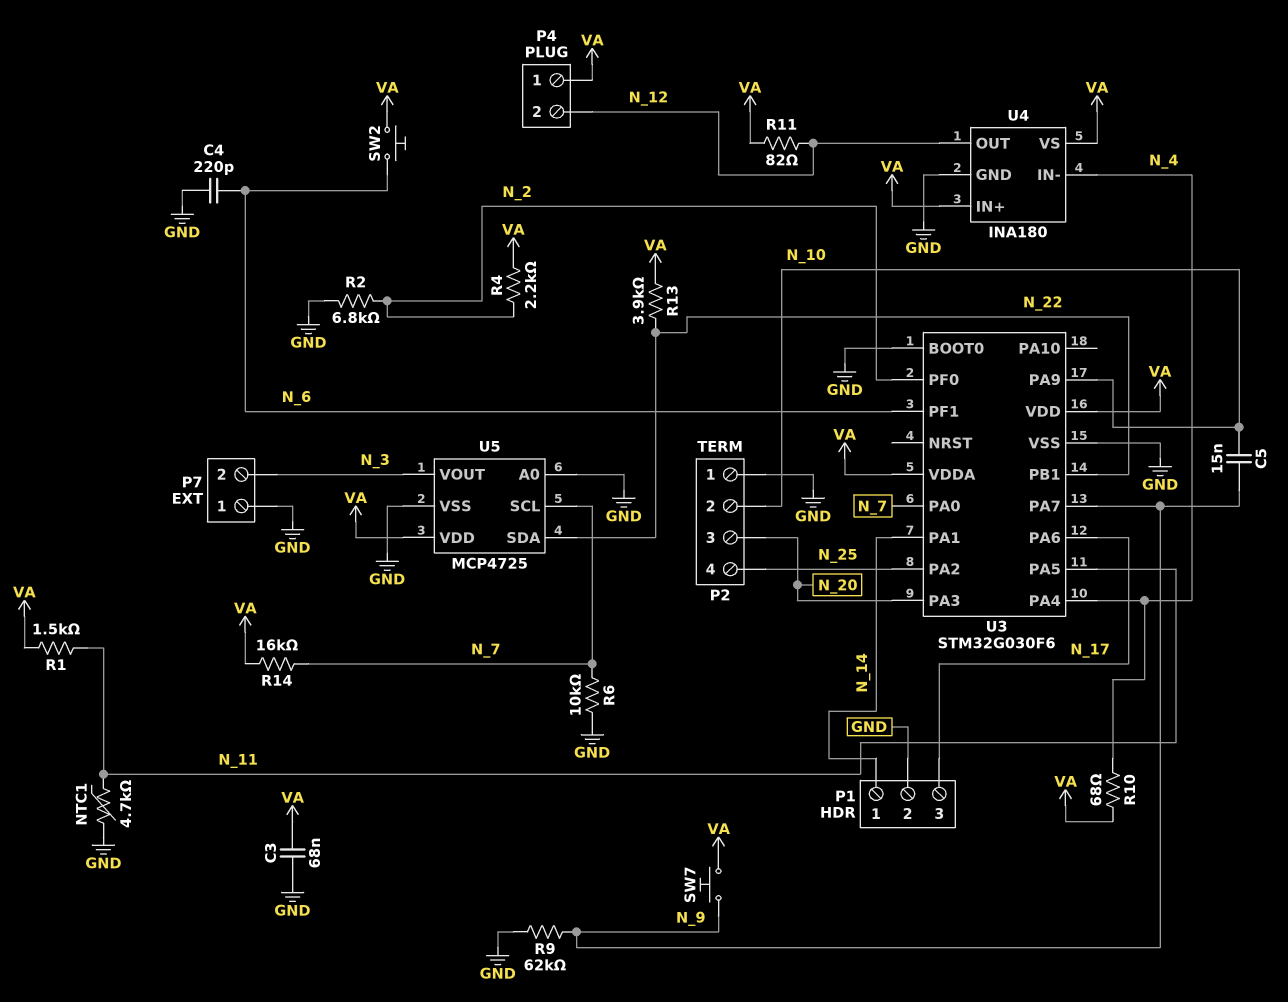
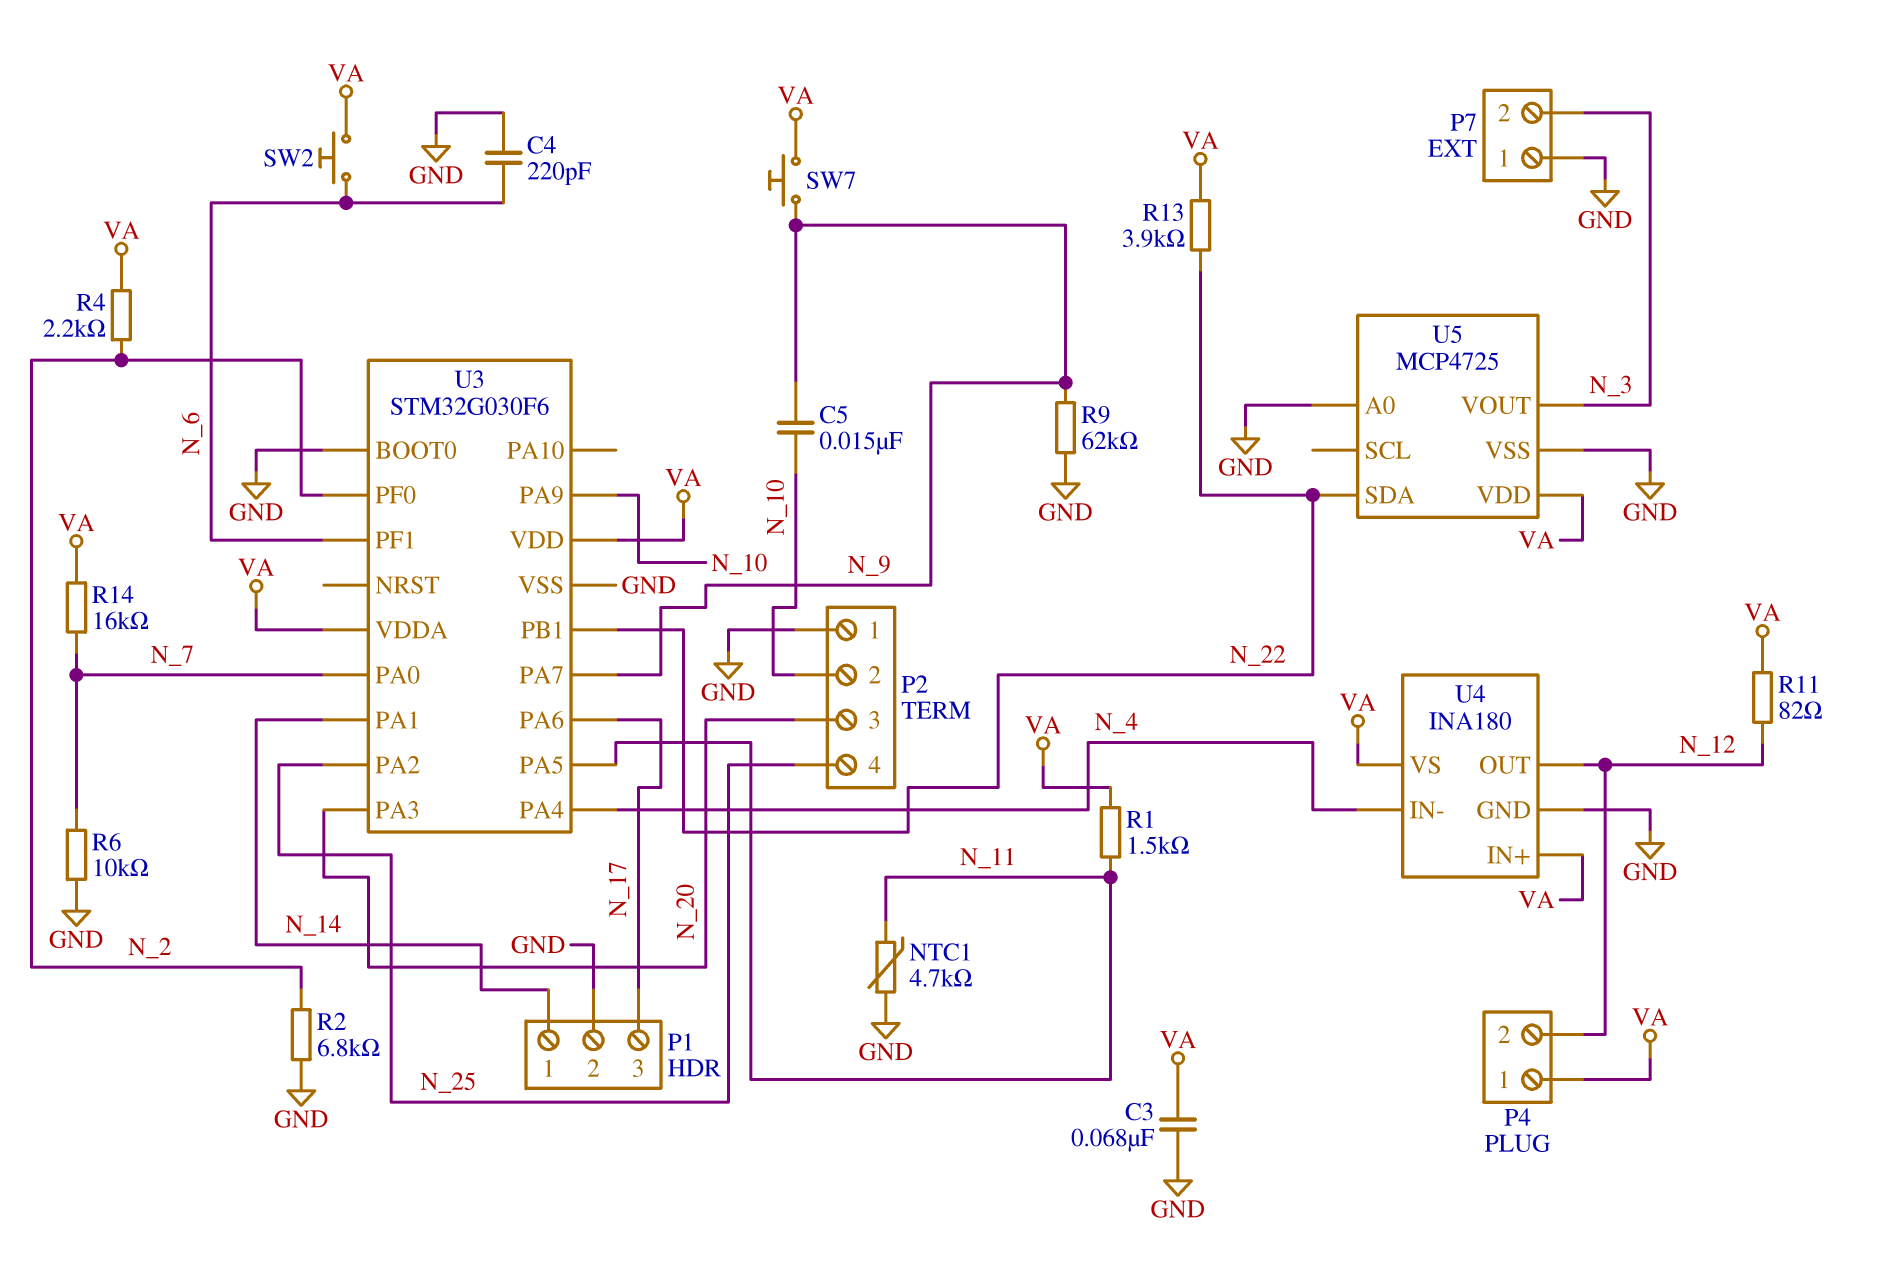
R10: 68 (N_4, VA) -> none
U5 pin SCL: N_7 -> none

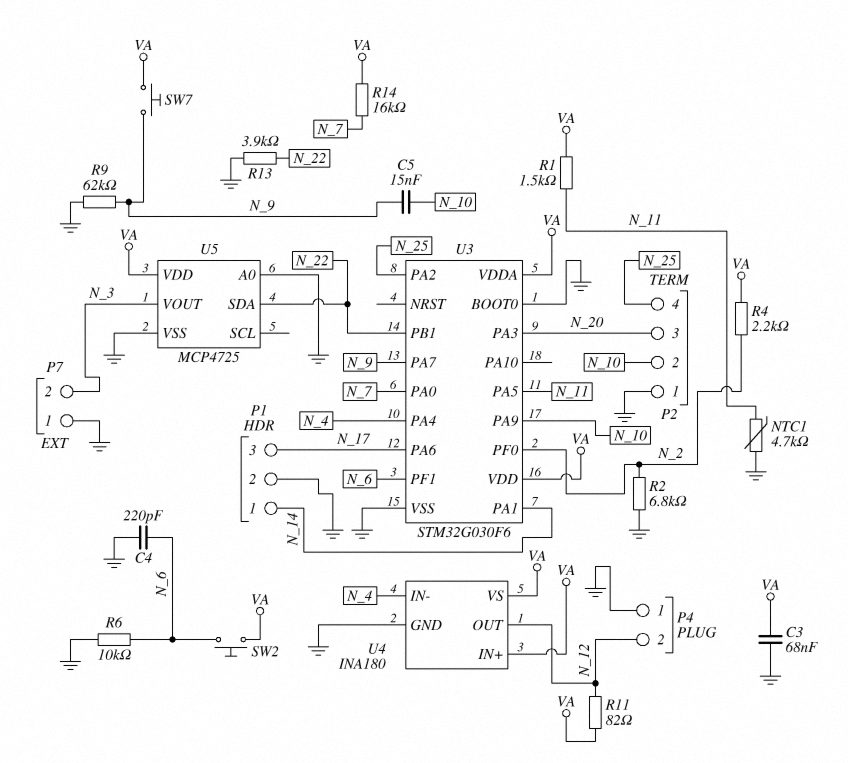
P4 pin 1: VA -> GND
R6: 10k (GND, N_7) -> 10k (GND, N_6)
R13: 3.9k (N_22, VA) -> 3.9k (GND, N_22)

